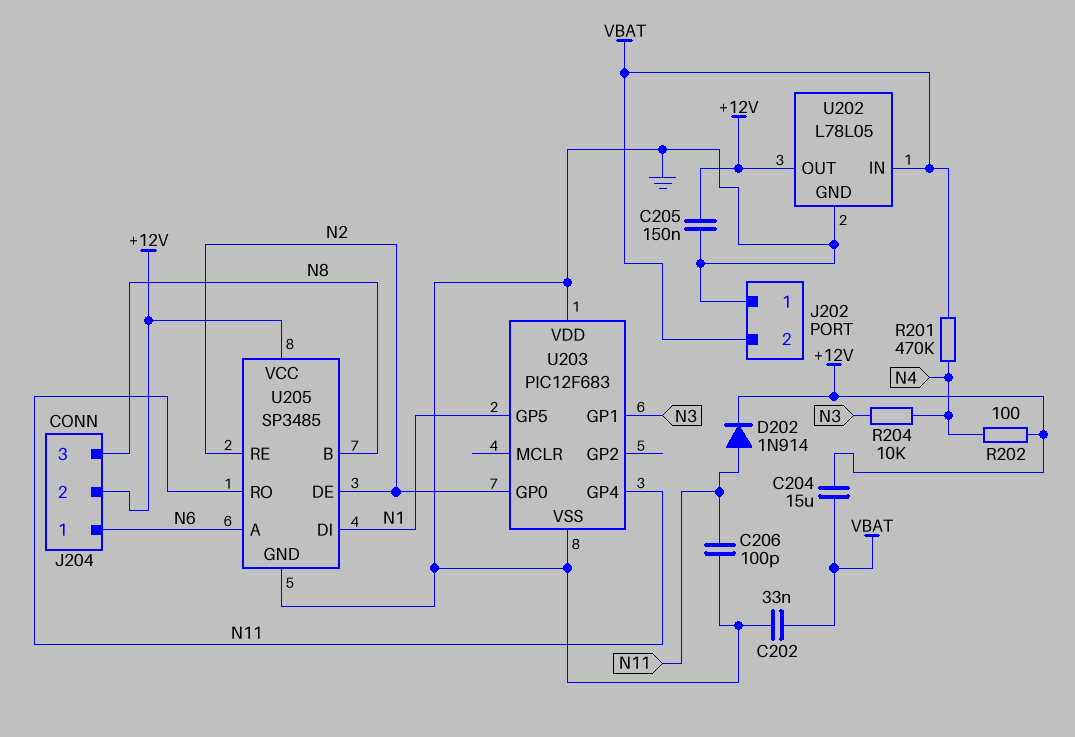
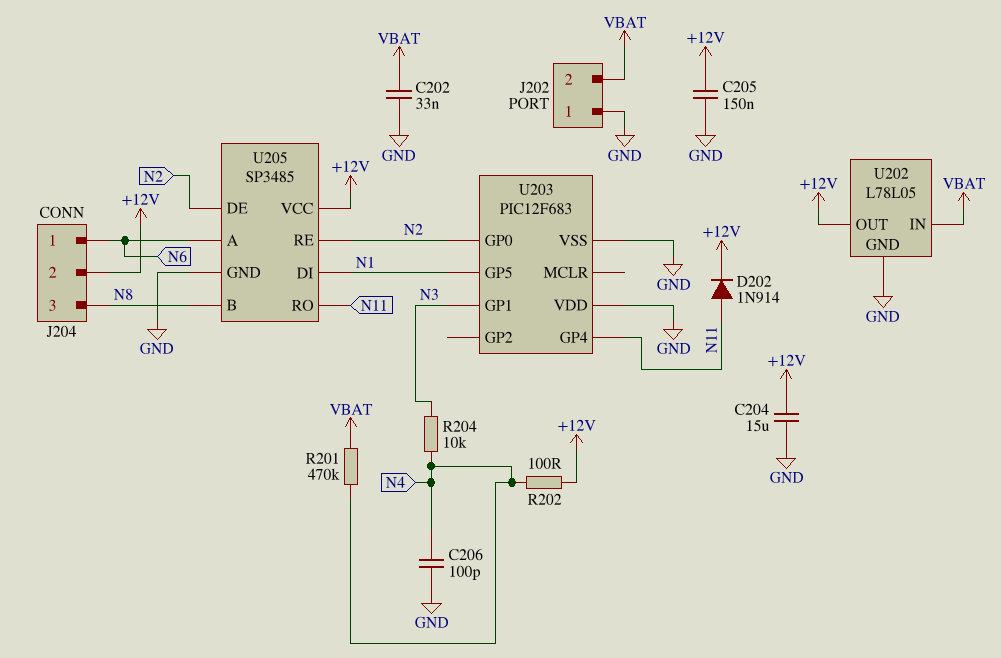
C204: 15uF (+12V, VBAT) -> 15uF (+12V, GND)
C206: 100pF (GND, N11) -> 100pF (GND, N4)

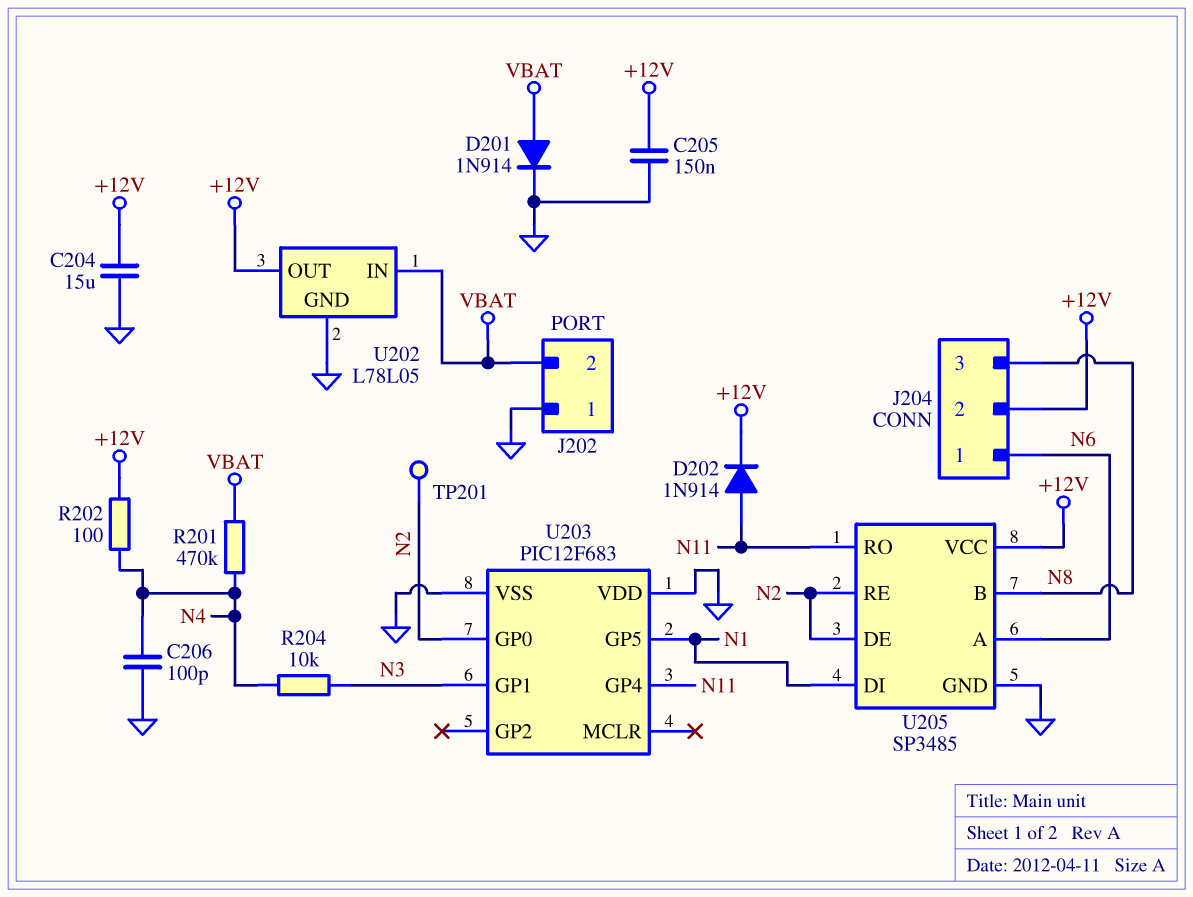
C202: 33nF (GND, VBAT) -> none
D201: none -> diode 1N914 (A VBAT, K GND)
TP201: none -> test point (N2)

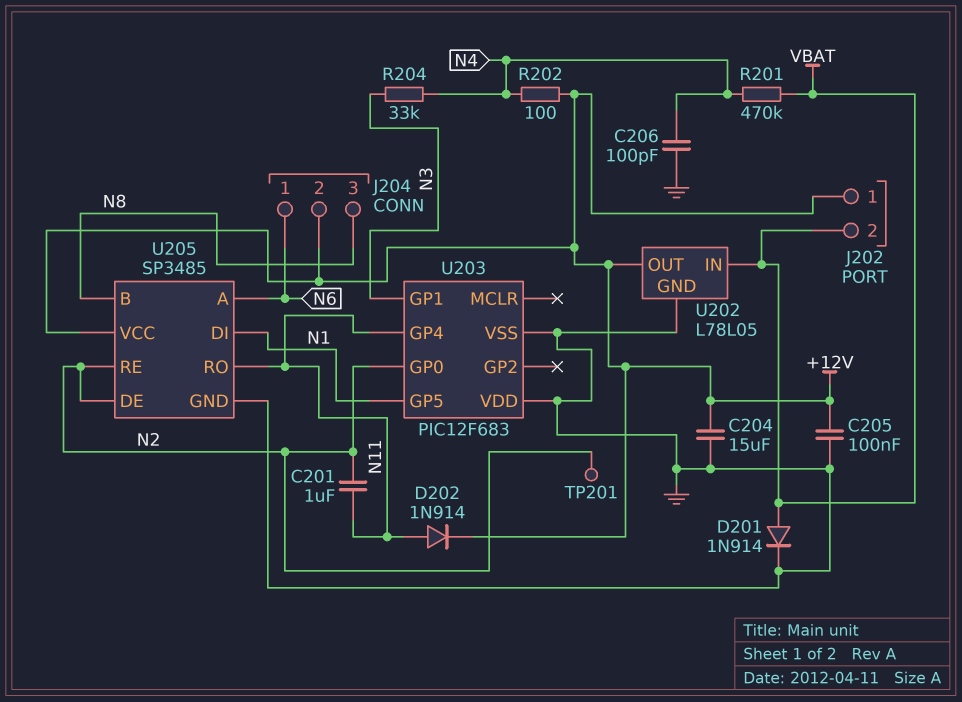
C201: none -> 1uF (N2, N11)
C205: 150nF (+12V, GND) -> 100nF (+12V, GND)
J202 pin 1: GND -> +12V
R204: 10k (N3, N4) -> 33k (N3, N4)

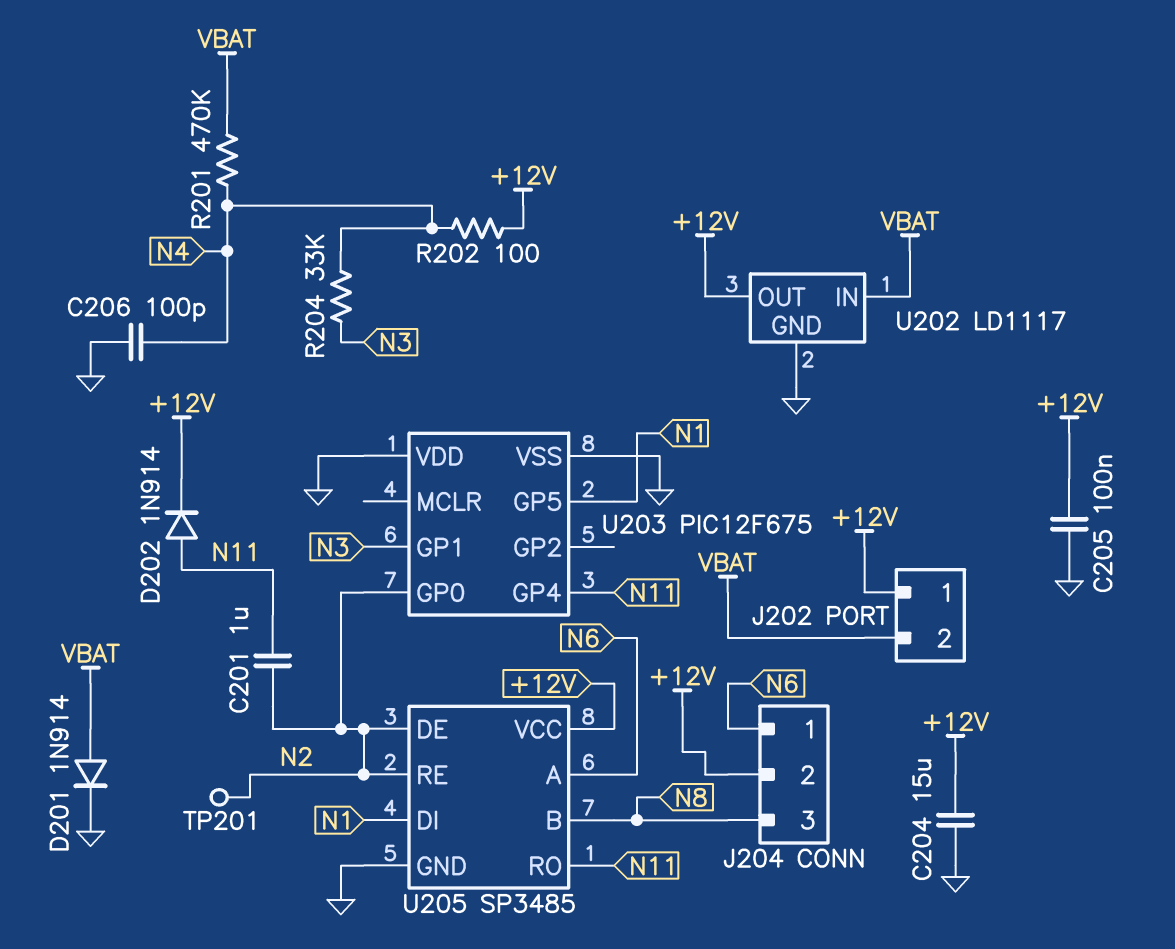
U202: L78L05 -> LD1117
U203: PIC12F683 -> PIC12F675

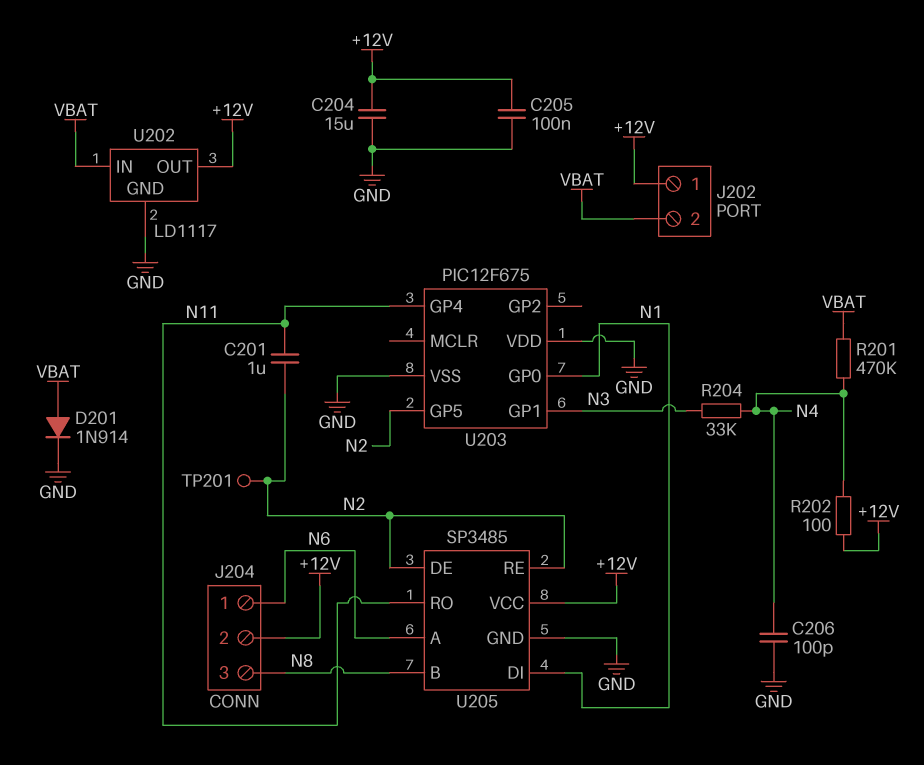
D202: diode 1N914 (A N11, K +12V) -> none
U203 pin GP0: N2 -> N1
U203 pin GP5: N1 -> N2

